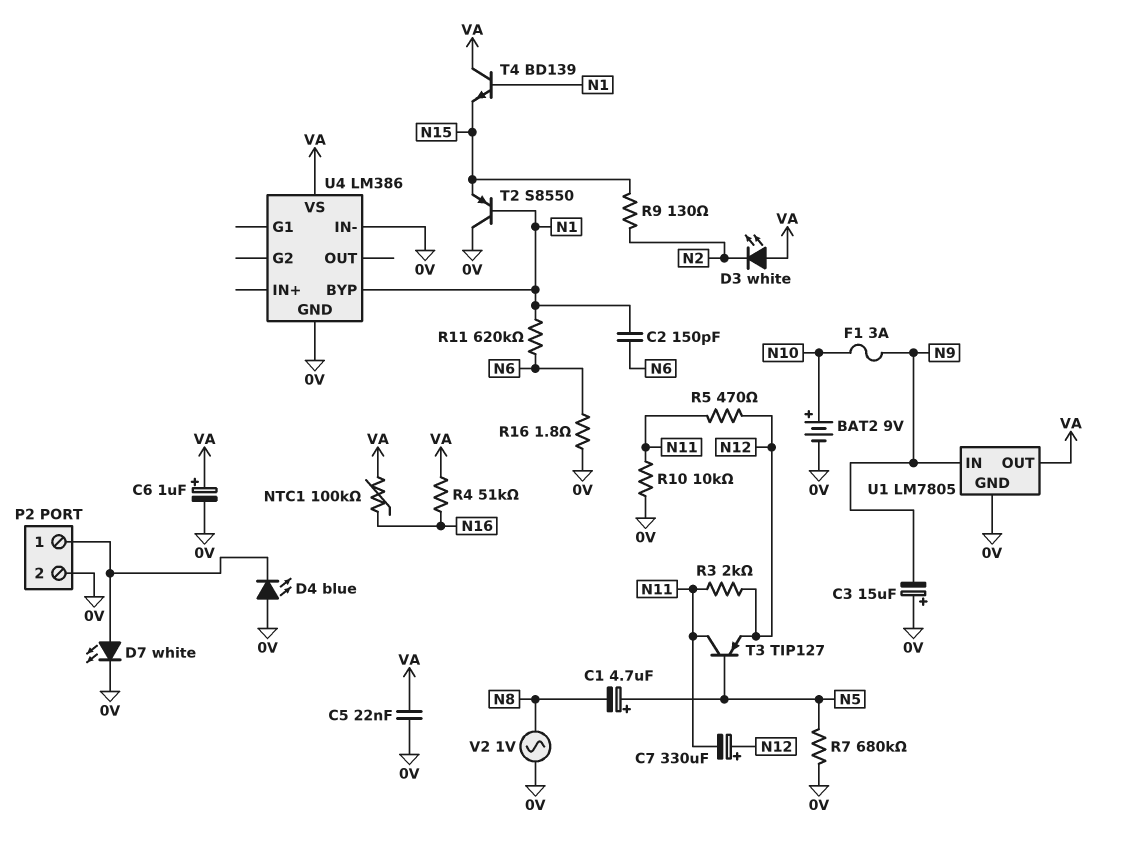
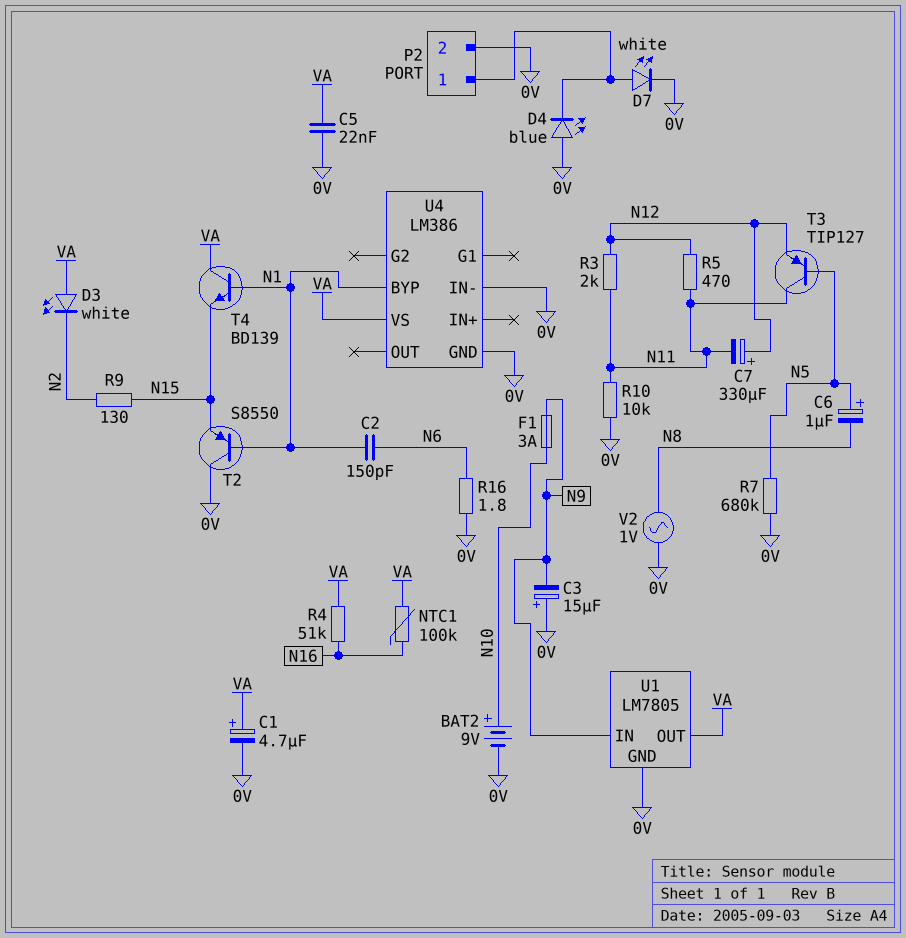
C1: 4.7uF (plus N5, minus N8) -> 4.7uF (plus VA, minus 0V)
C6: 1uF (plus VA, minus 0V) -> 1uF (plus N5, minus N8)
R11: 620k (N1, N6) -> none

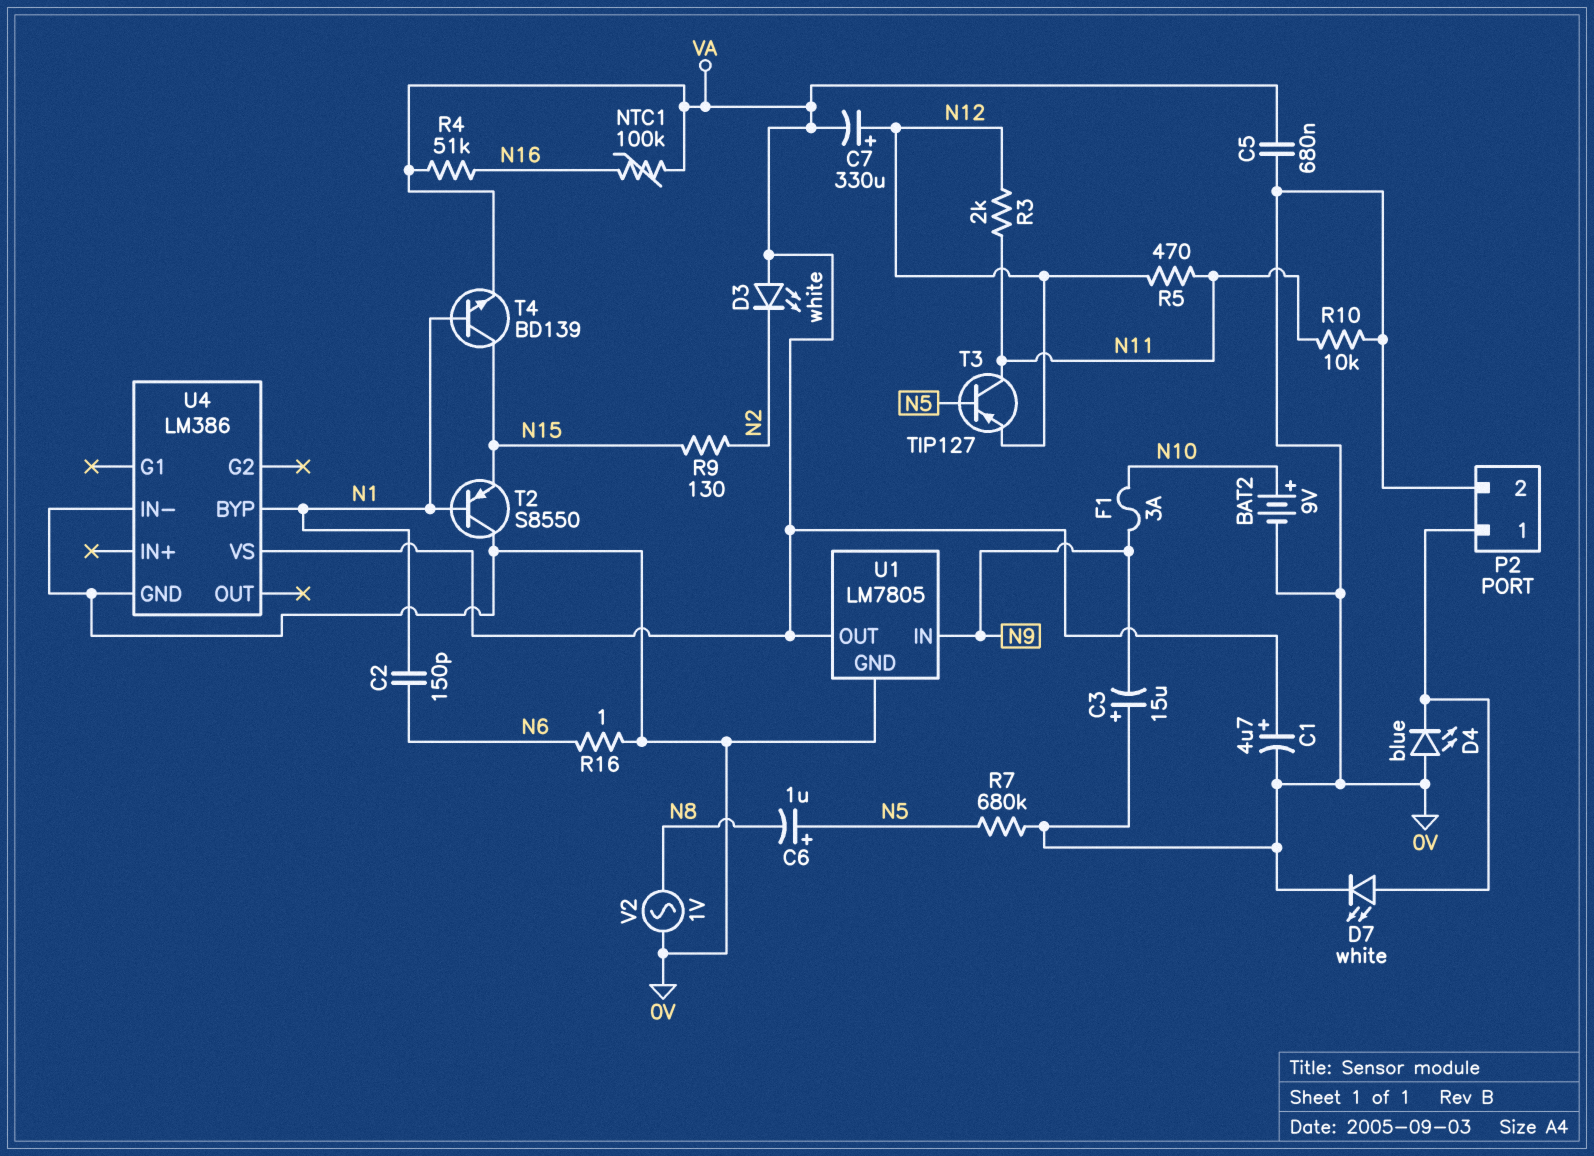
C5: 22nF (0V, VA) -> 680nF (0V, VA)
C7: 330uF (plus N12, minus N11) -> 330uF (plus N12, minus VA)
R16: 1.8 (0V, N6) -> 1 (0V, N6)
T4: NPN BD139 (B N1, C VA, E N15) -> NPN BD139 (B N1, C N15, E VA)

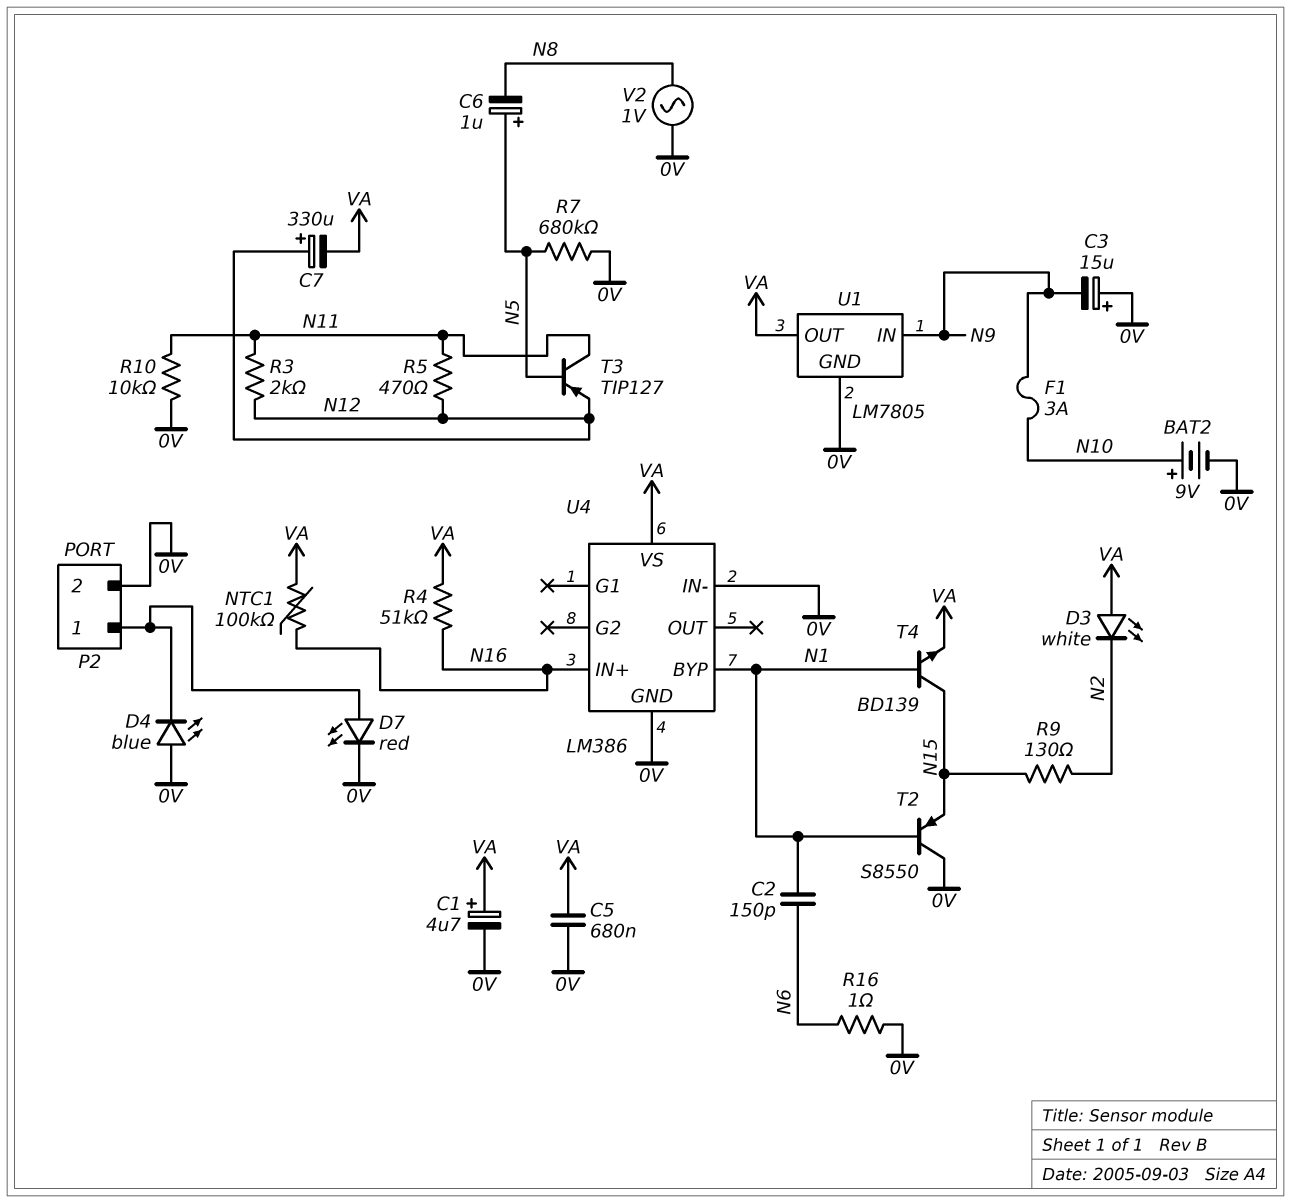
D7: LED white (A P2/1, K 0V) -> LED red (A P2/1, K 0V)
U4 pin IN+: none -> N16

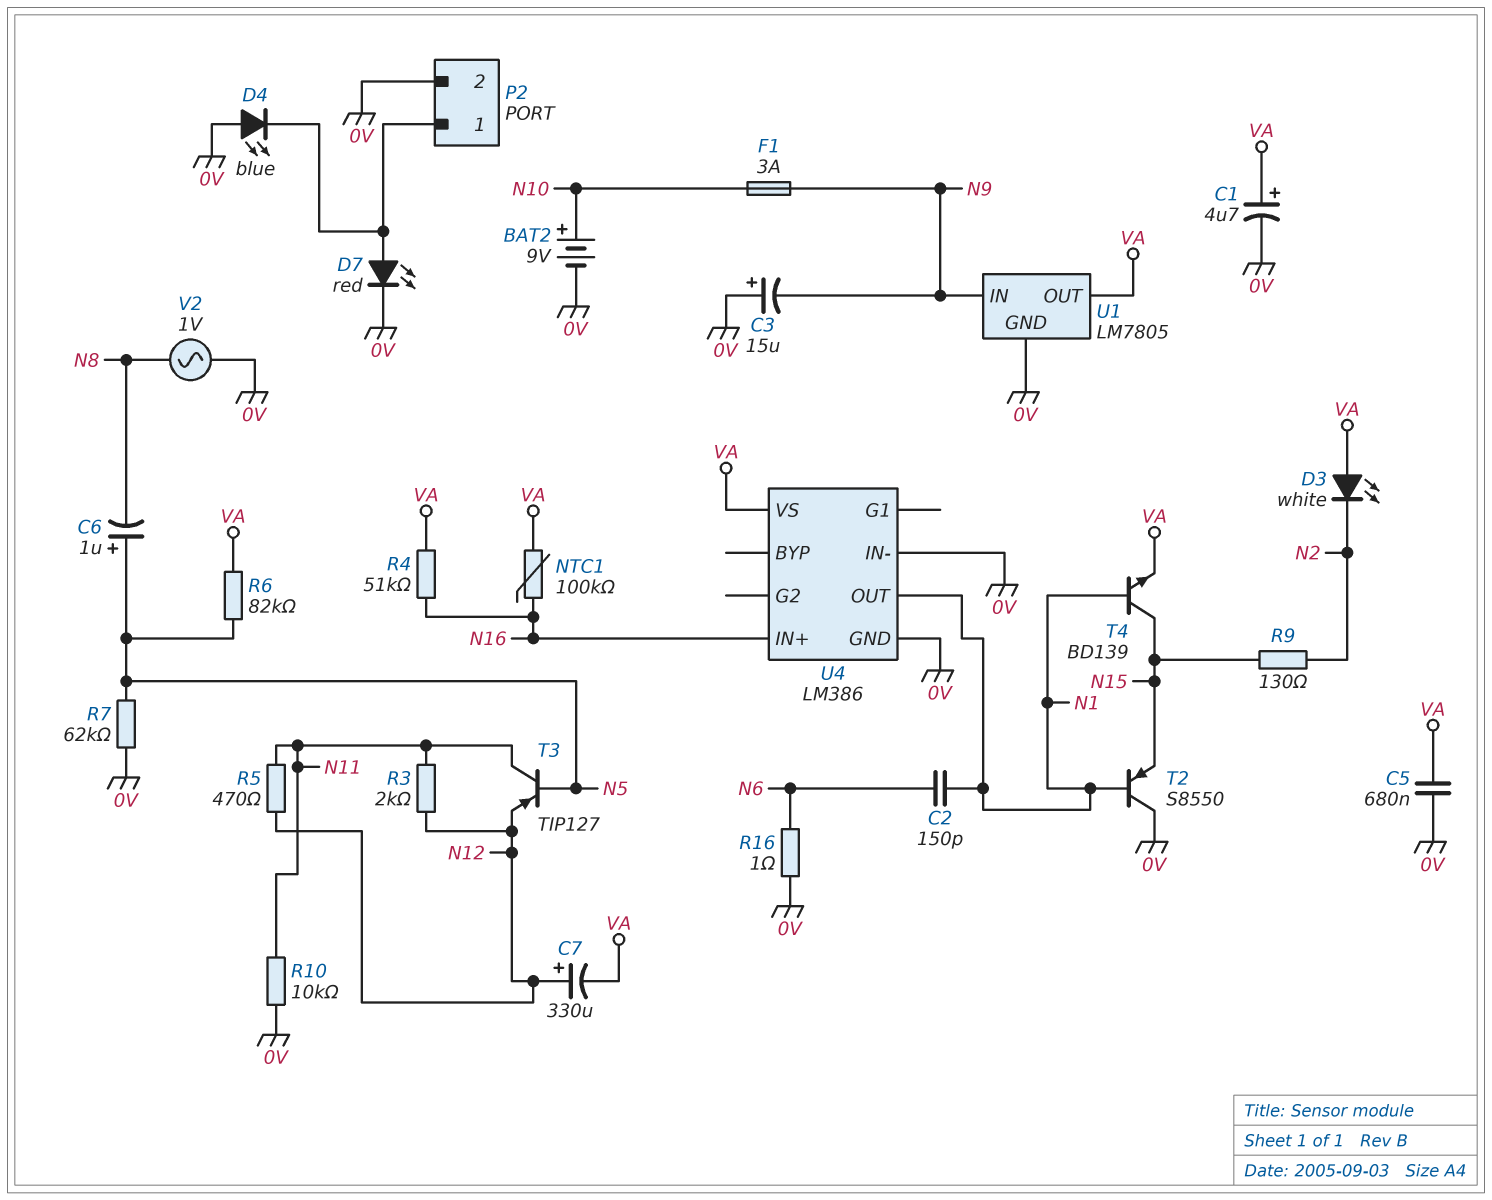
R6: none -> 82k (N5, VA)
R7: 680k (0V, N5) -> 62k (0V, N5)
U4 pin BYP: N1 -> none
U4 pin OUT: none -> N1

